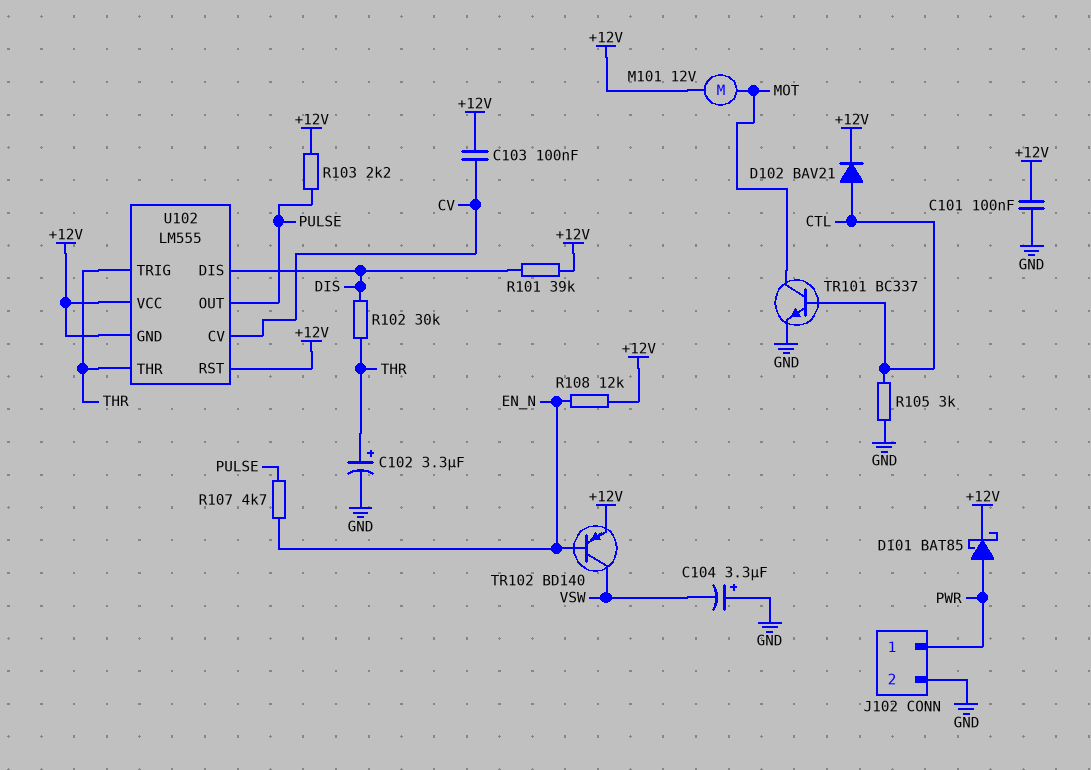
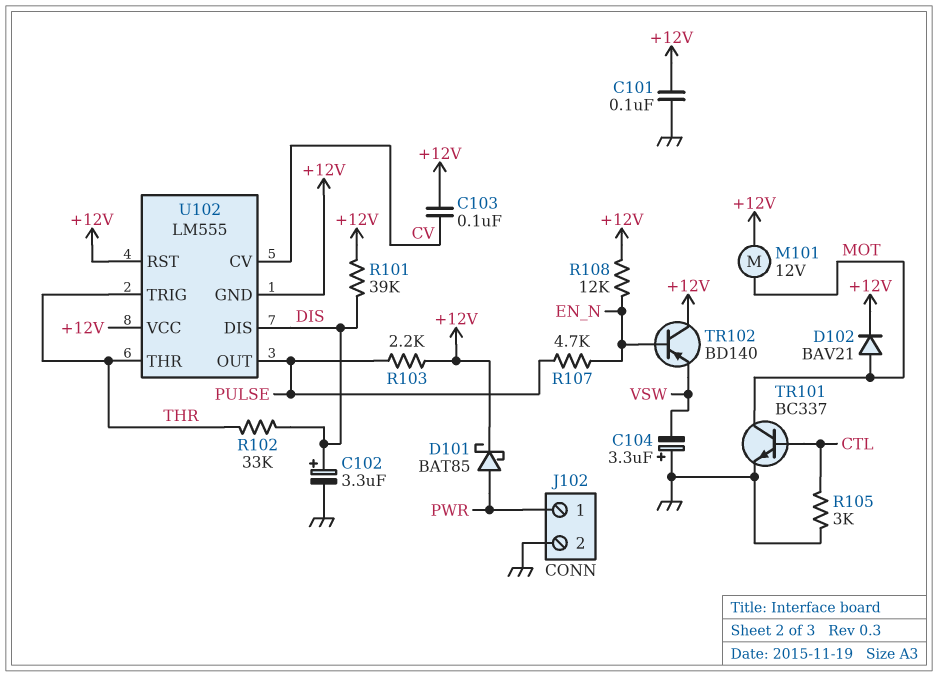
C102: 3.3uF (plus THR, minus GND) -> 3.3uF (plus DIS, minus GND)
D102: diode BAV21 (A CTL, K +12V) -> diode BAV21 (A MOT, K +12V)
R102: 30k (DIS, THR) -> 33k (DIS, THR)
TR102: PNP BD140 (B EN_N, C VSW, E +12V) -> PNP BD140 (B EN_N, C +12V, E VSW)

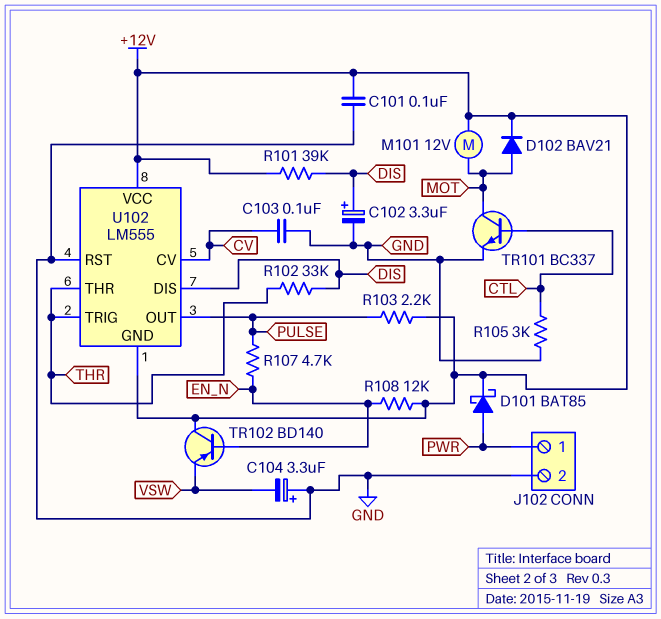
C103: 100nF (+12V, CV) -> 100nF (CV, GND)
U102 pin RST: +12V -> GND

